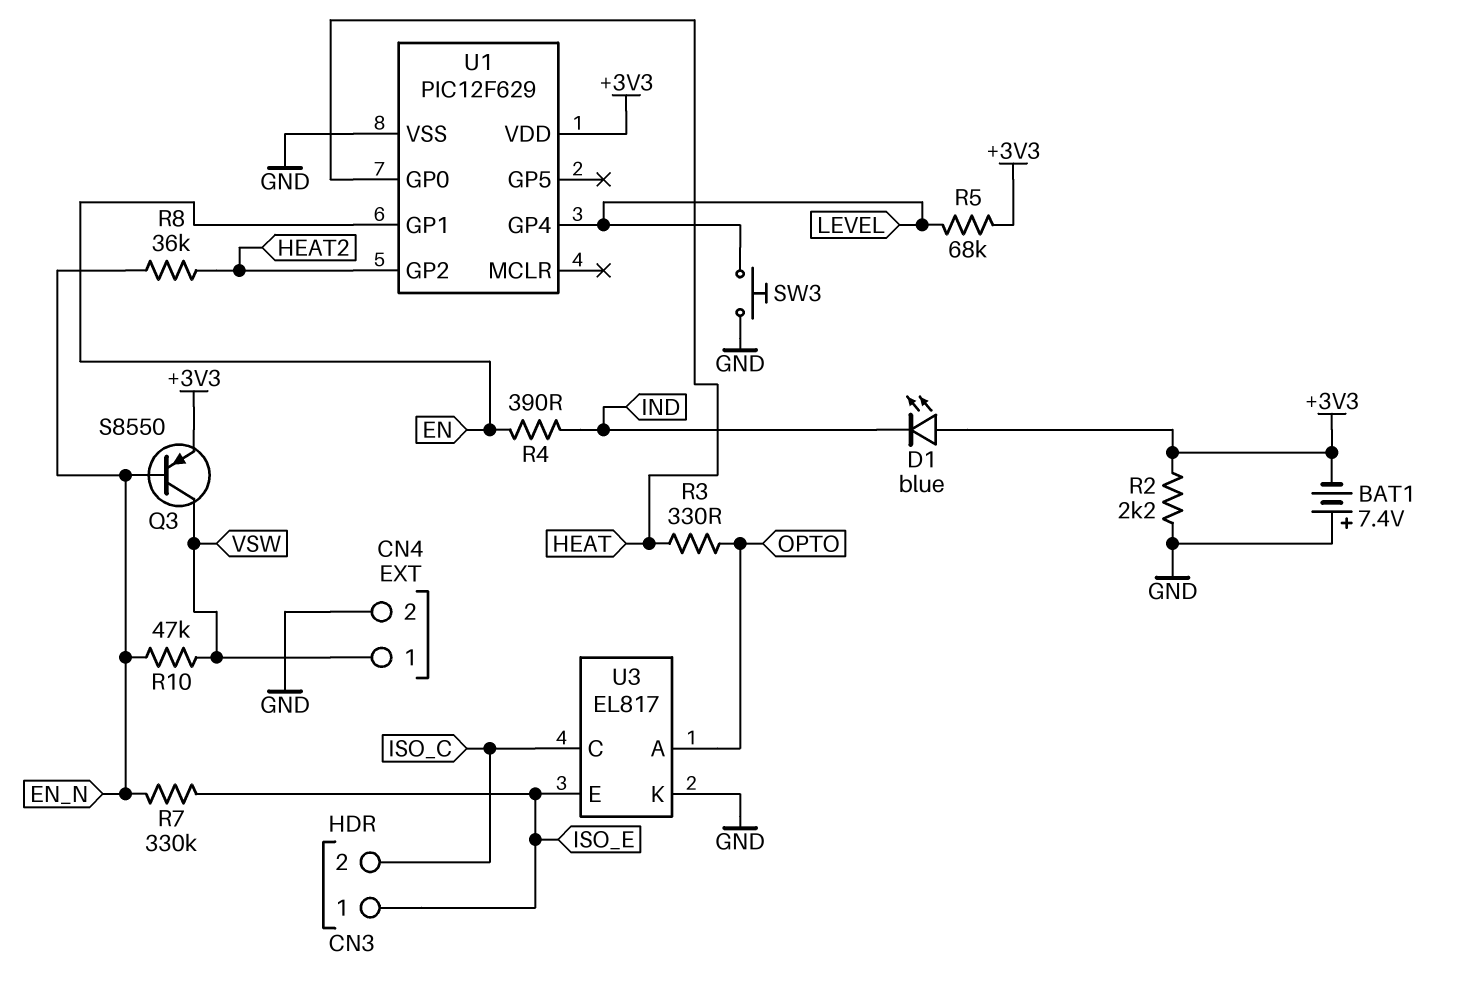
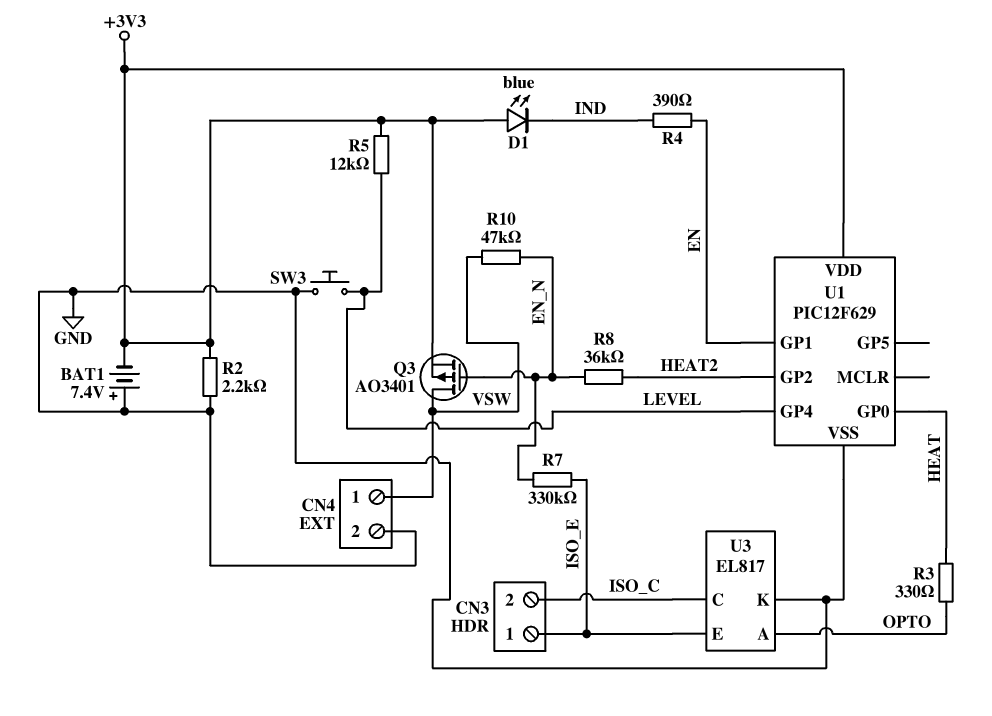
Q3: PNP S8550 (B EN_N, C VSW, E +3V3) -> PMOS AO3401 (G EN_N, D VSW, S +3V3)
R5: 68k (+3V3, LEVEL) -> 12k (+3V3, LEVEL)

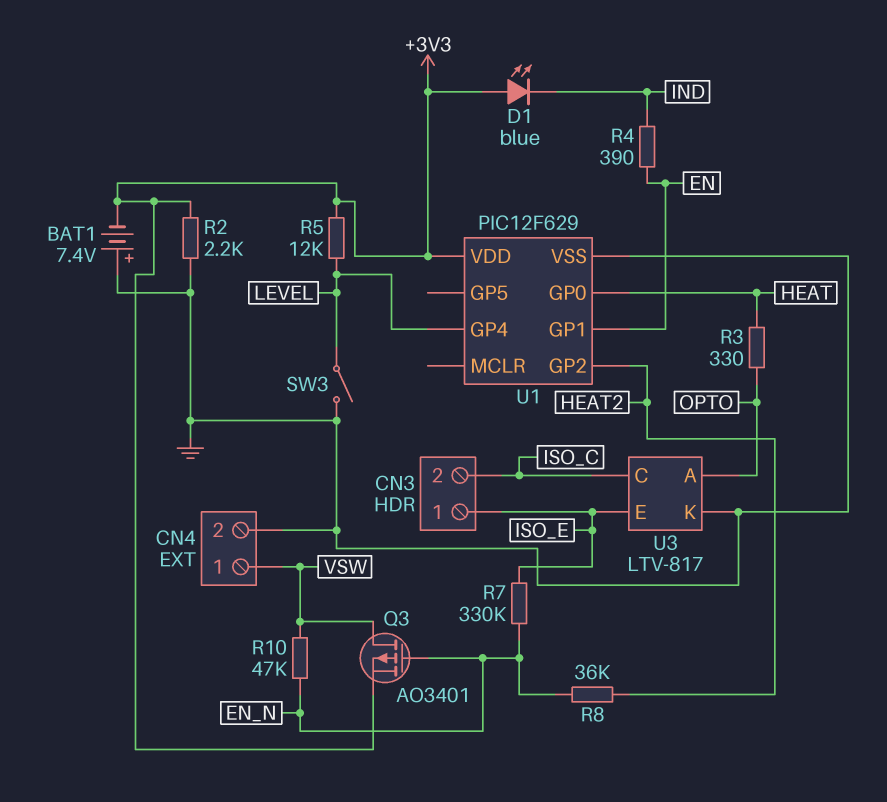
SW3: button (GND, LEVEL) -> switch (GND, LEVEL)
U3: EL817 -> LTV-817

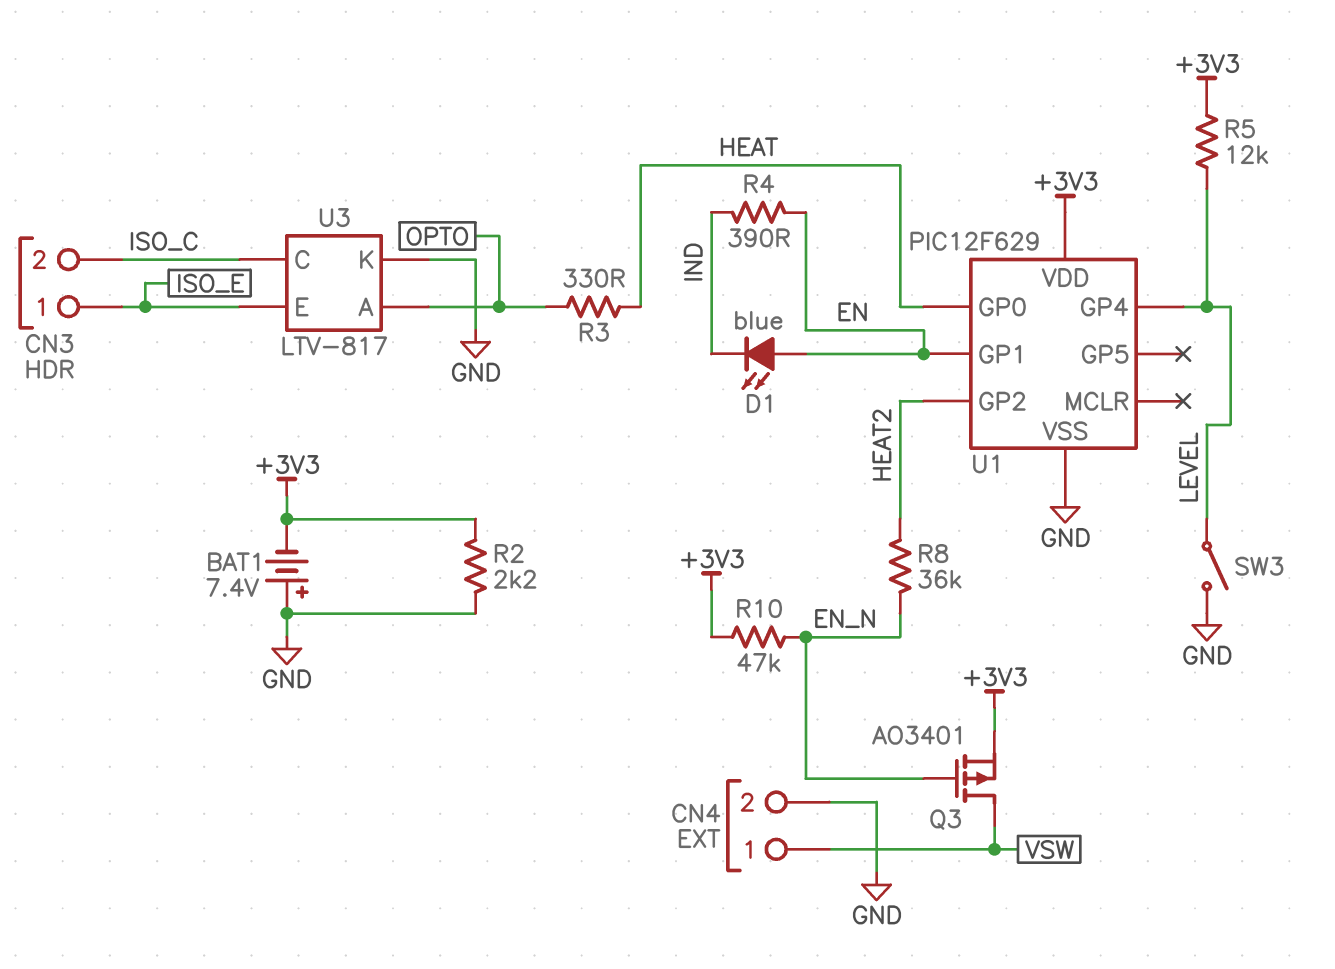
D1: LED blue (A +3V3, K IND) -> LED blue (A EN, K IND)
R7: 330k (EN_N, ISO_E) -> none
R10: 47k (EN_N, VSW) -> 47k (+3V3, EN_N)

